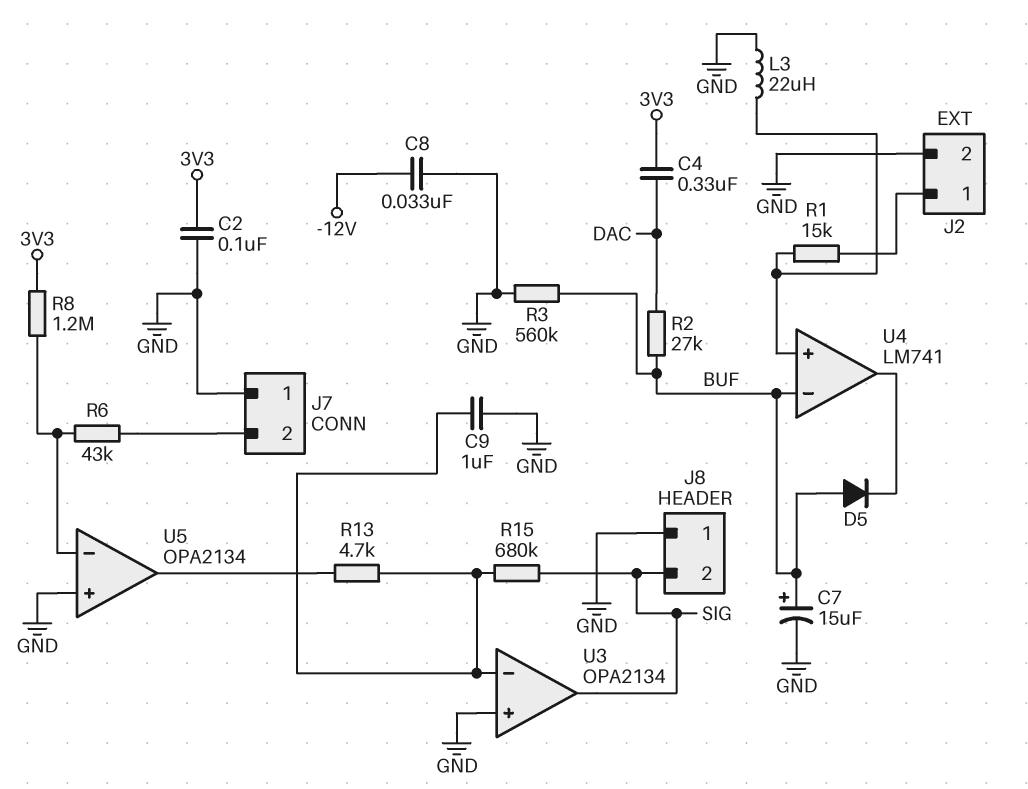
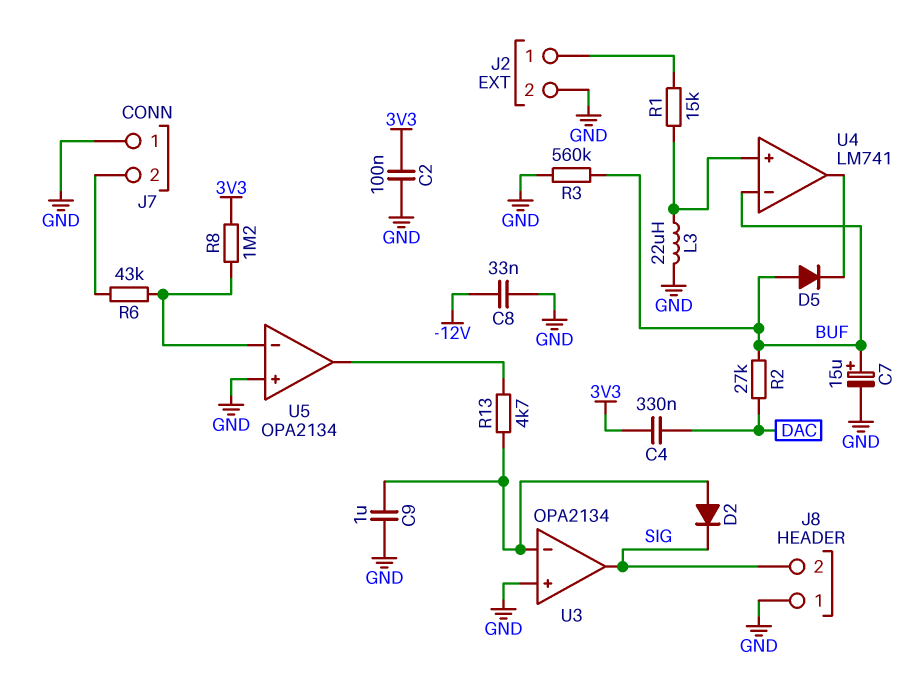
D2: none -> diode (A U3/in-, K SIG)
R15: 680k (SIG, U3/in-) -> none

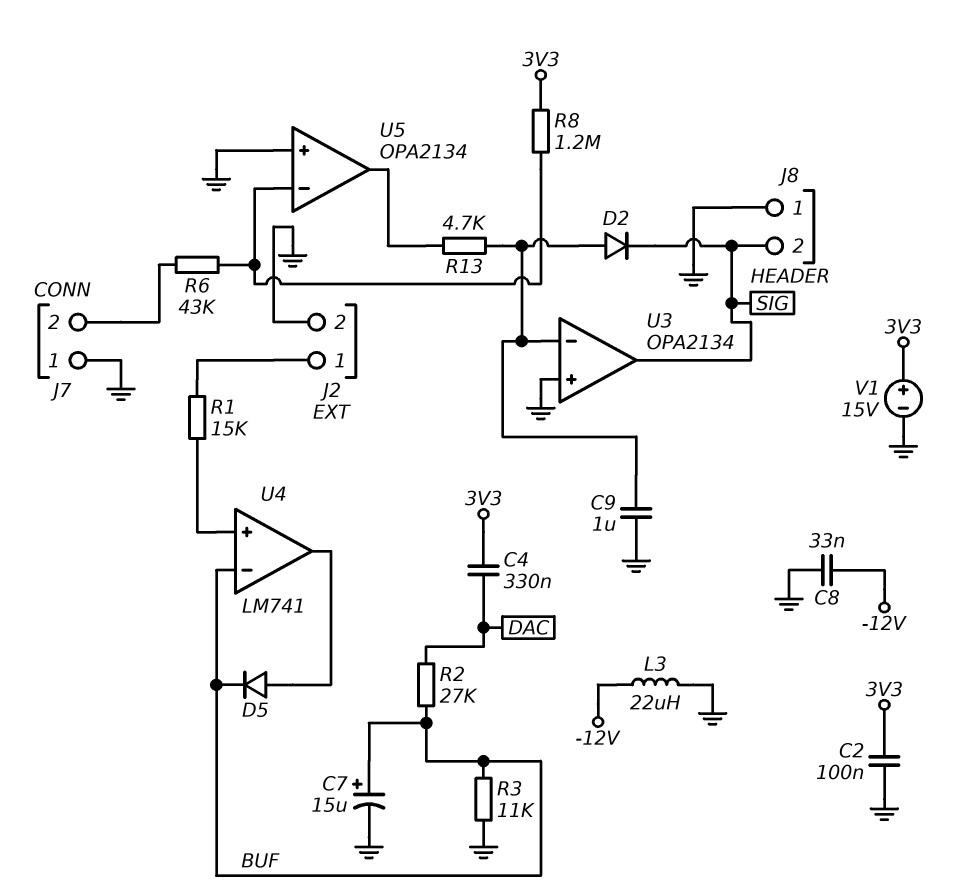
D5: diode (A BUF, K U4/out) -> diode (A U4/out, K BUF)
L3: 22uH (GND, U4/in+) -> 22uH (-12V, GND)
R3: 560k (BUF, GND) -> 11k (BUF, GND)
V1: none -> 15V (plus 3V3, minus GND)

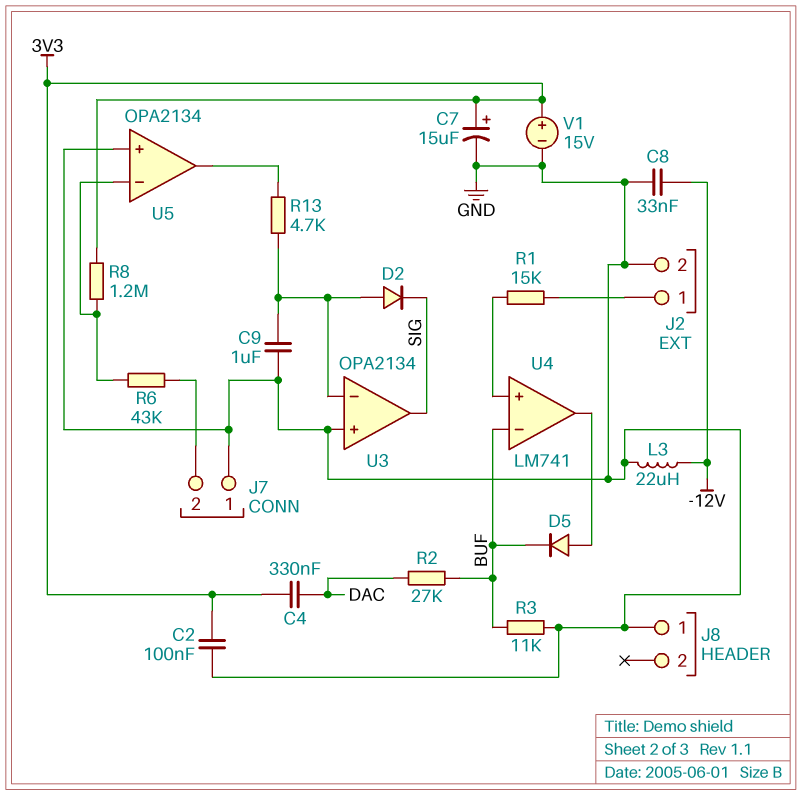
C7: 15uF (plus BUF, minus GND) -> 15uF (plus 3V3, minus GND)
J8 pin 2: SIG -> none

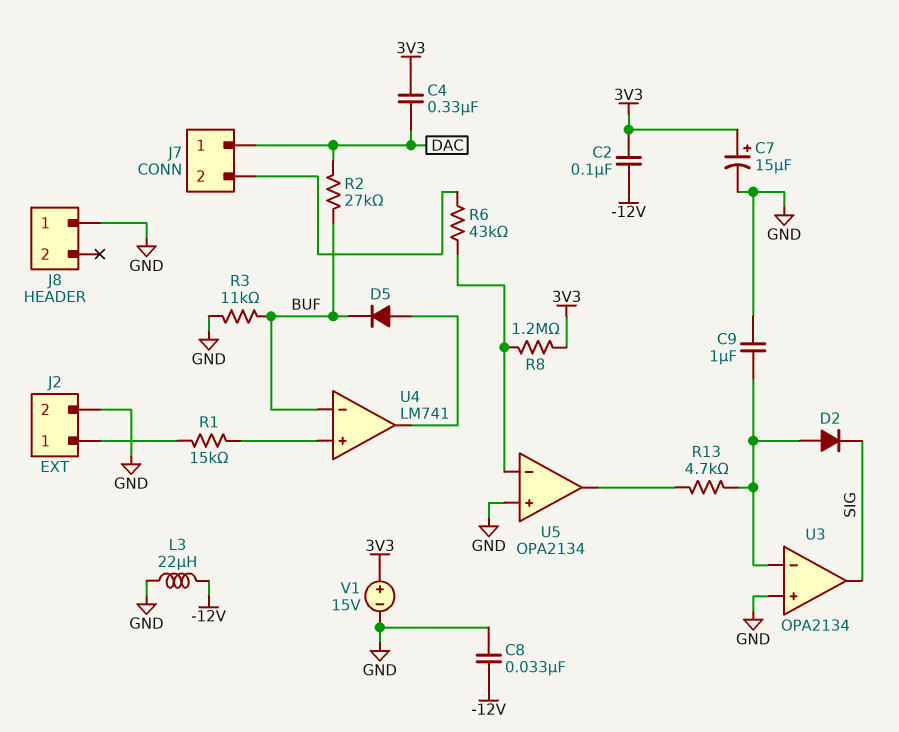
C2: 100nF (3V3, GND) -> 100nF (-12V, 3V3)
J7 pin 1: GND -> DAC

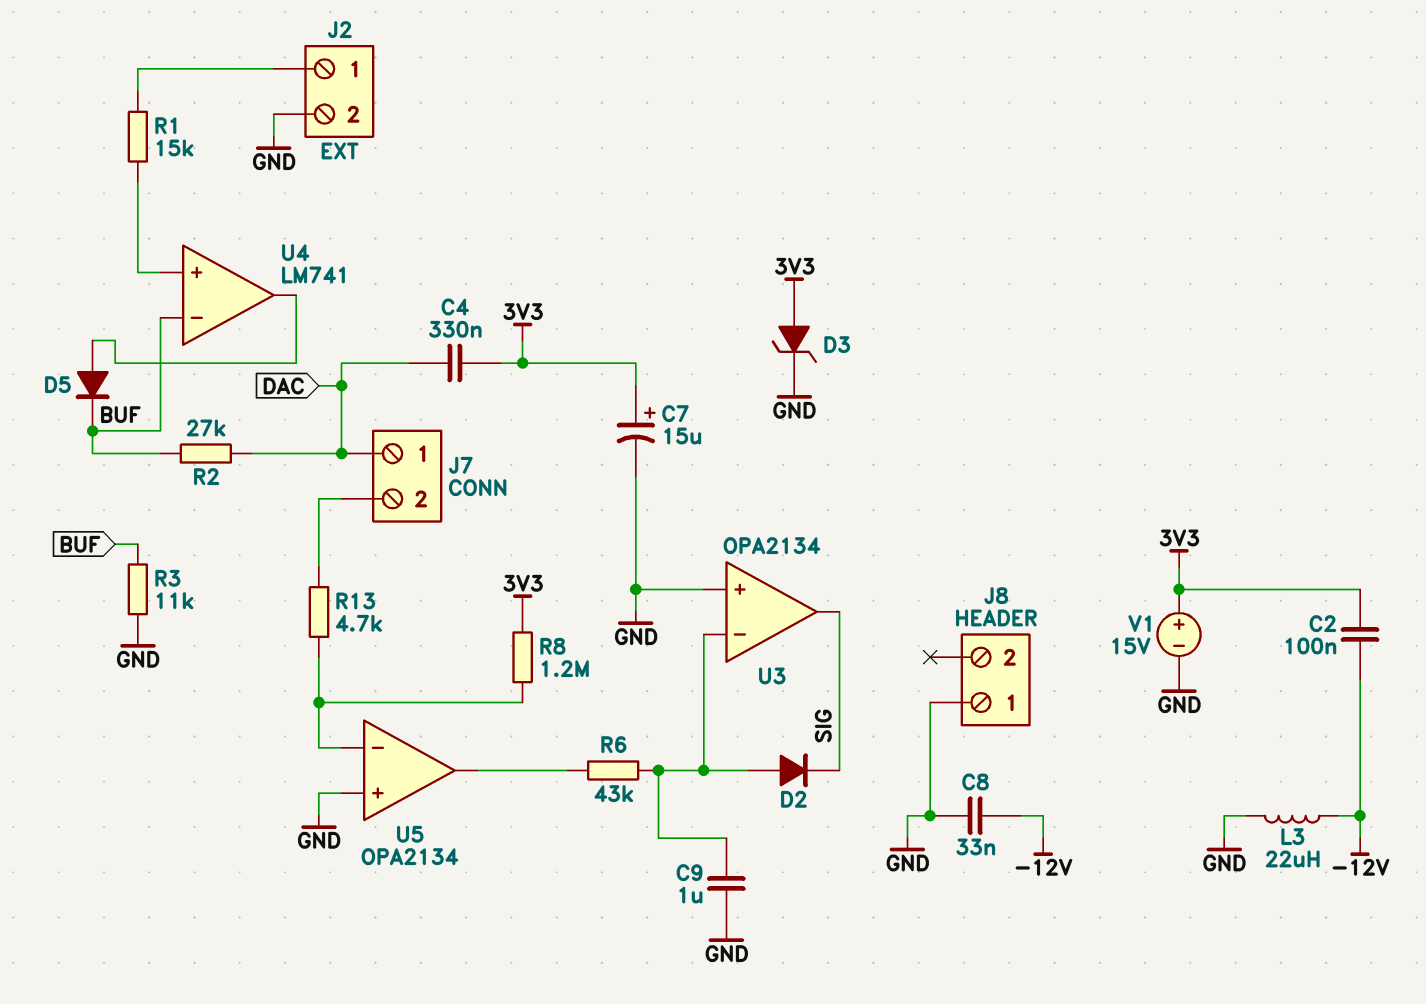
D3: none -> zener (A 3V3, K GND)
R6: 43k (J7/2, U5/in-) -> 43k (U3/in-, U5/out)
R13: 4.7k (U3/in-, U5/out) -> 4.7k (J7/2, U5/in-)

